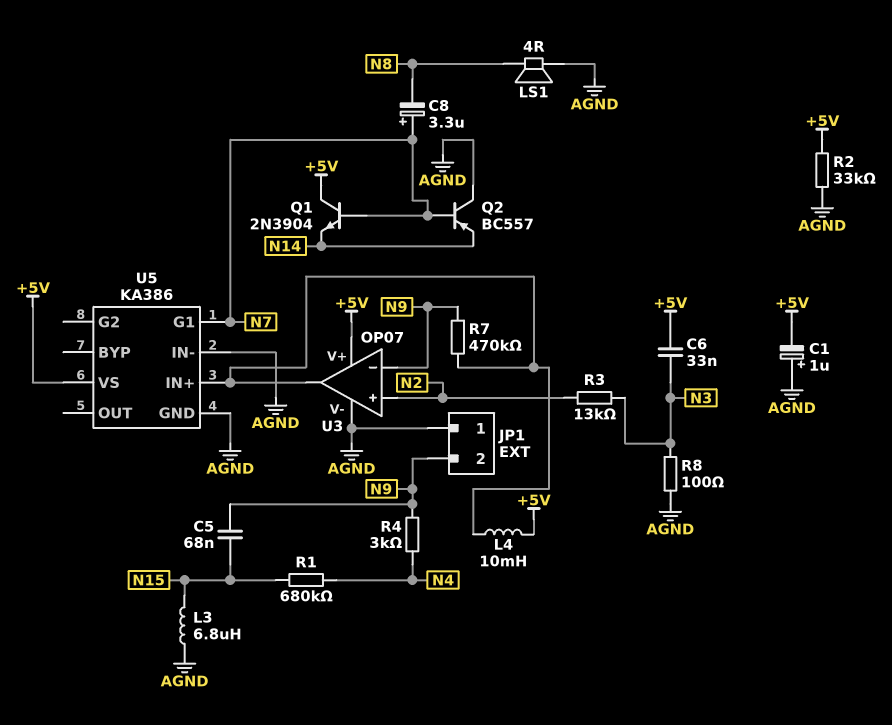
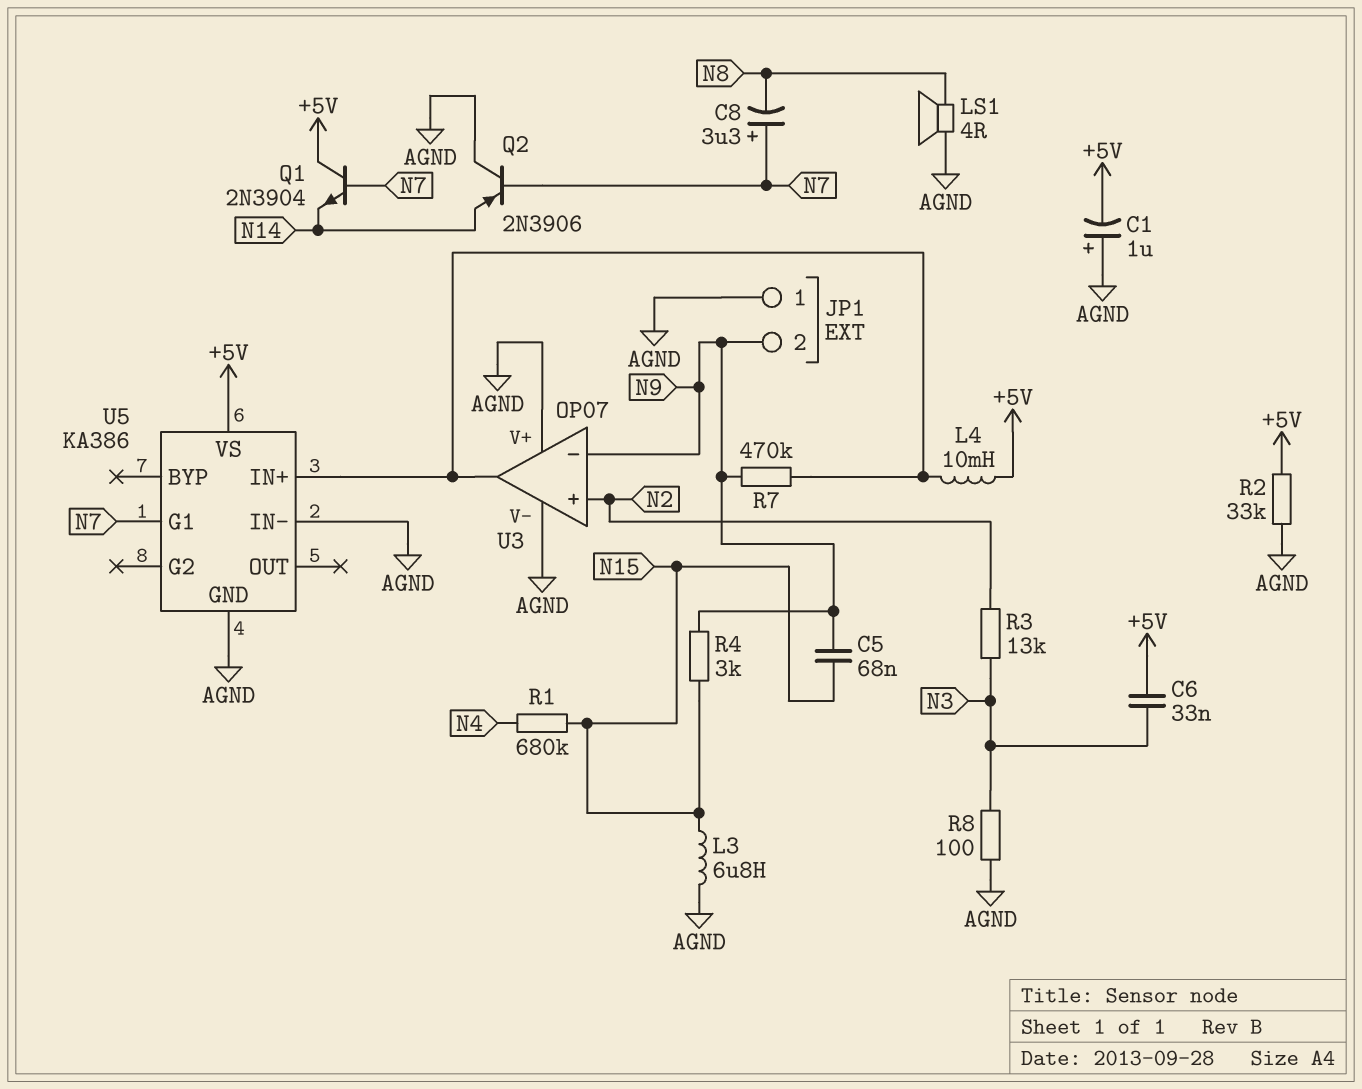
Q2: PNP BC557 (B N7, C AGND, E N14) -> PNP 2N3906 (B N7, C AGND, E N14)
R4: 3k (N4, N9) -> 3k (N9, N15)
U3 pin V+: +5V -> AGND

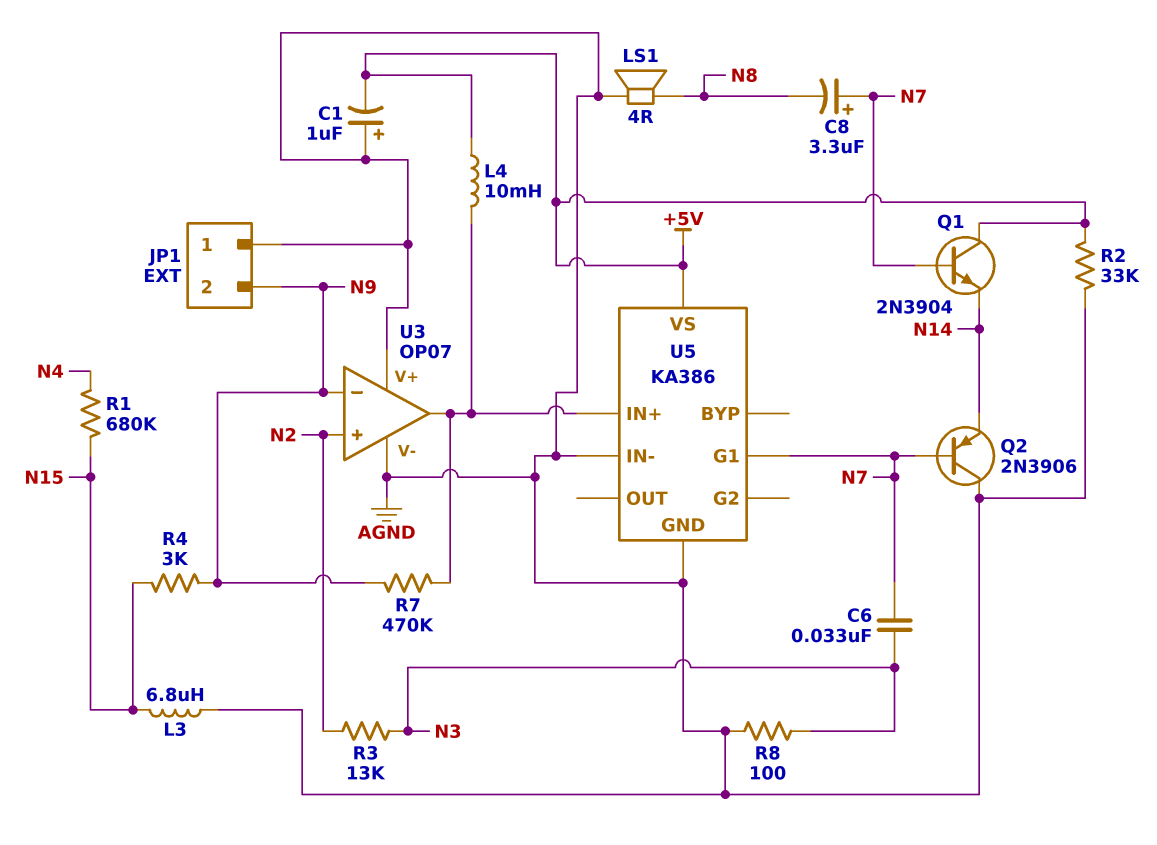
C5: 68nF (N9, N15) -> none
C6: 33nF (+5V, N3) -> 33nF (N3, N7)

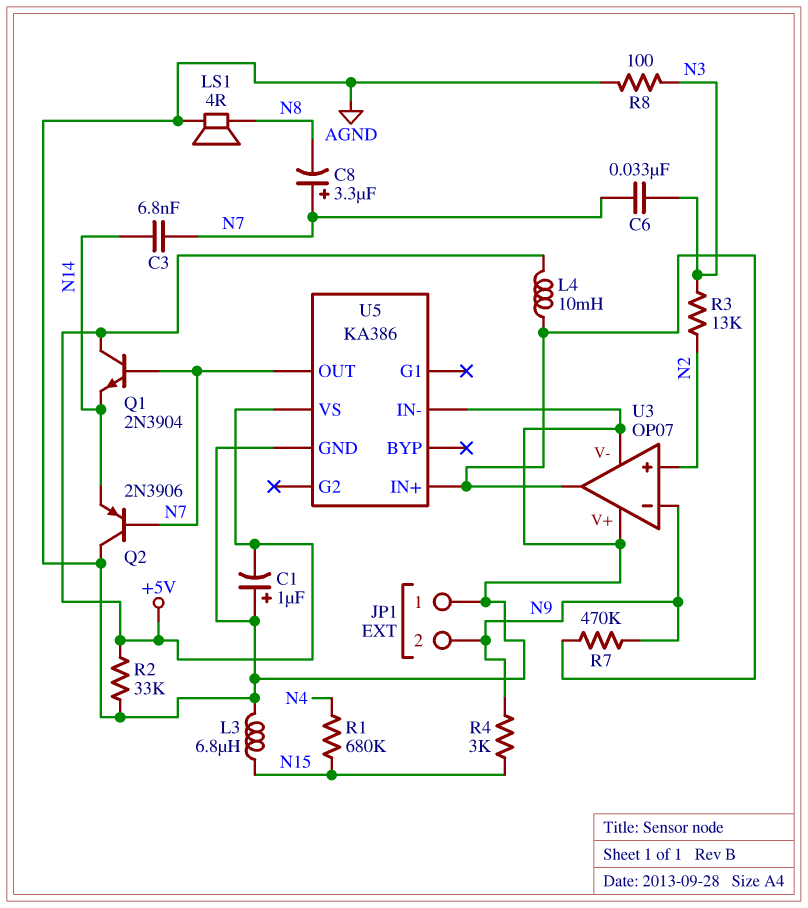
C3: none -> 6.8nF (N7, N14)
U5 pin G1: N7 -> none
U5 pin OUT: none -> N7

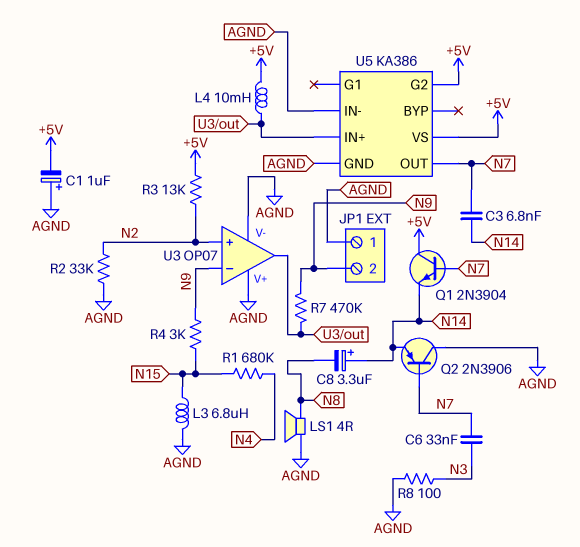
C8: 3.3uF (plus N7, minus N8) -> 3.3uF (plus N14, minus N8)
R2: 33k (+5V, AGND) -> 33k (AGND, N2)
R3: 13k (N2, N3) -> 13k (+5V, N2)
U5 pin G2: none -> +5V

